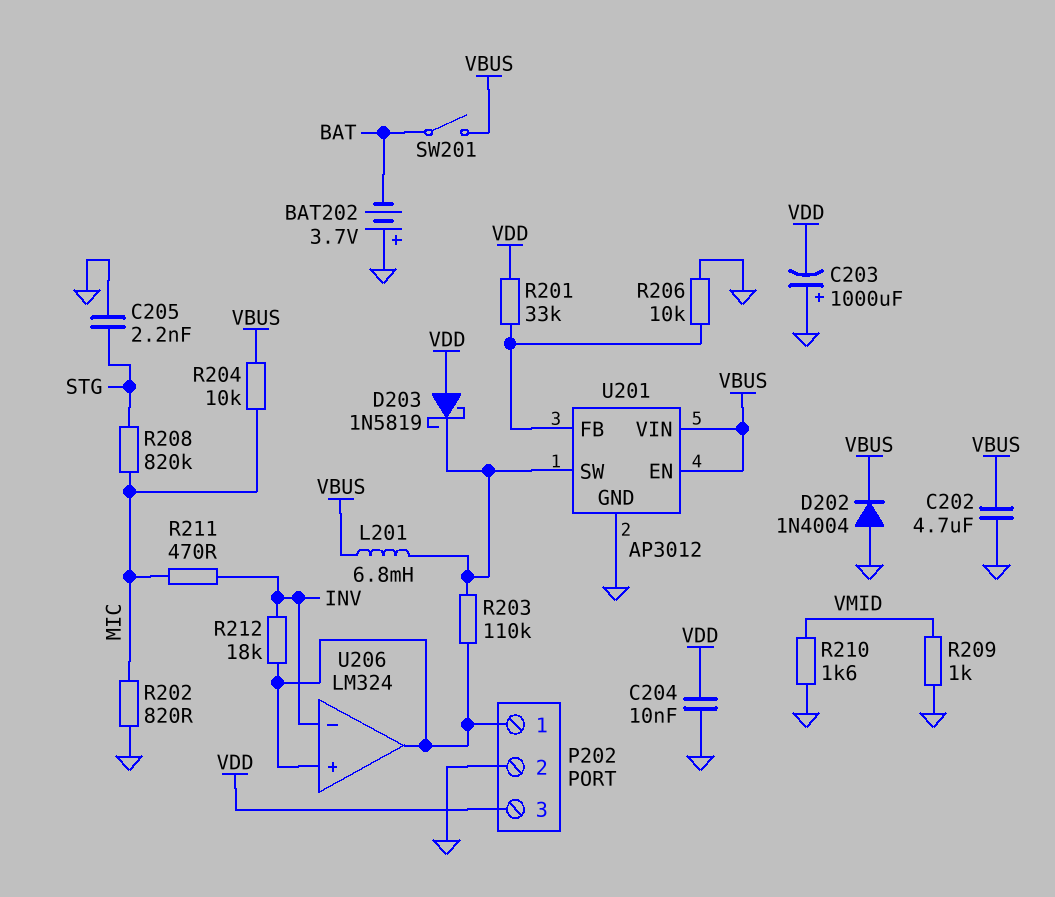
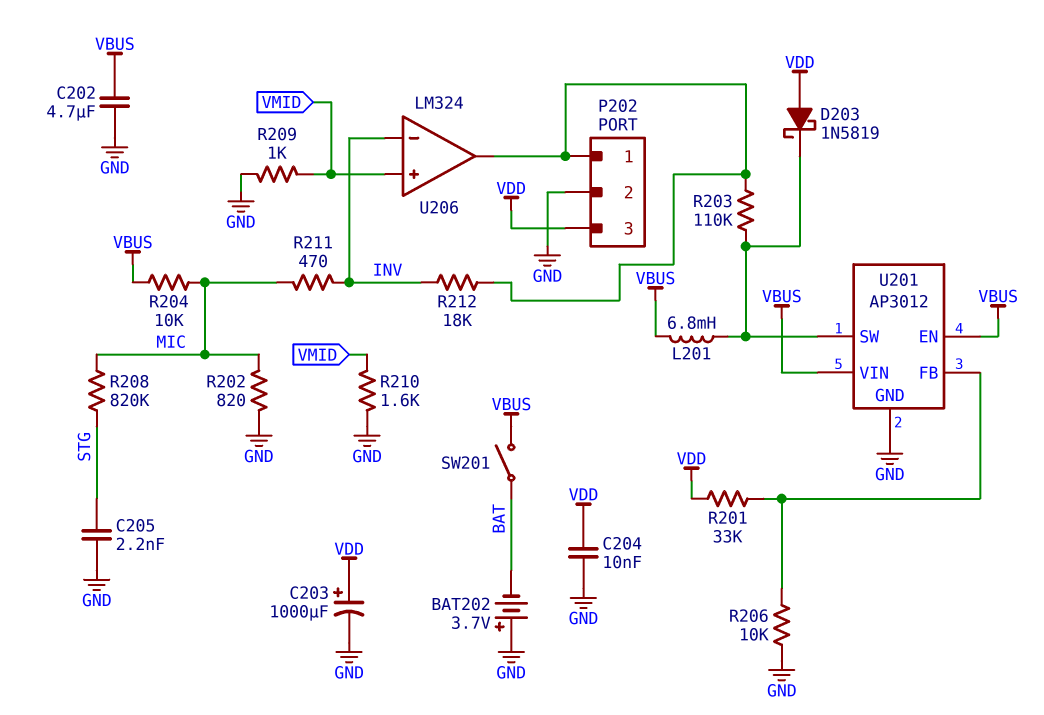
C203: 1000uF (plus GND, minus VDD) -> 1000uF (plus VDD, minus GND)
D202: diode 1N4004 (A GND, K VBUS) -> none
U206 pin in+: P202/1 -> VMID

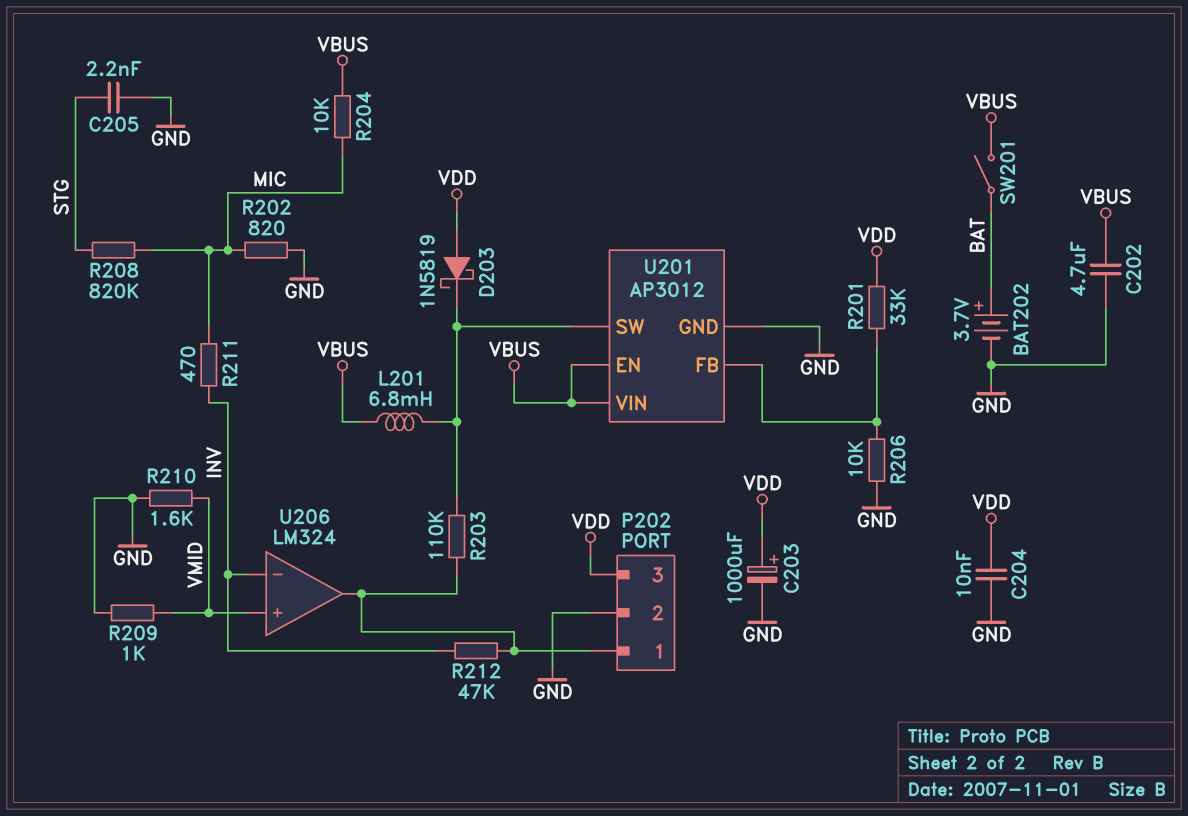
BAT202: 3.7V (plus GND, minus BAT) -> 3.7V (plus BAT, minus GND)
R212: 18k (INV, P202/1) -> 47k (INV, P202/1)

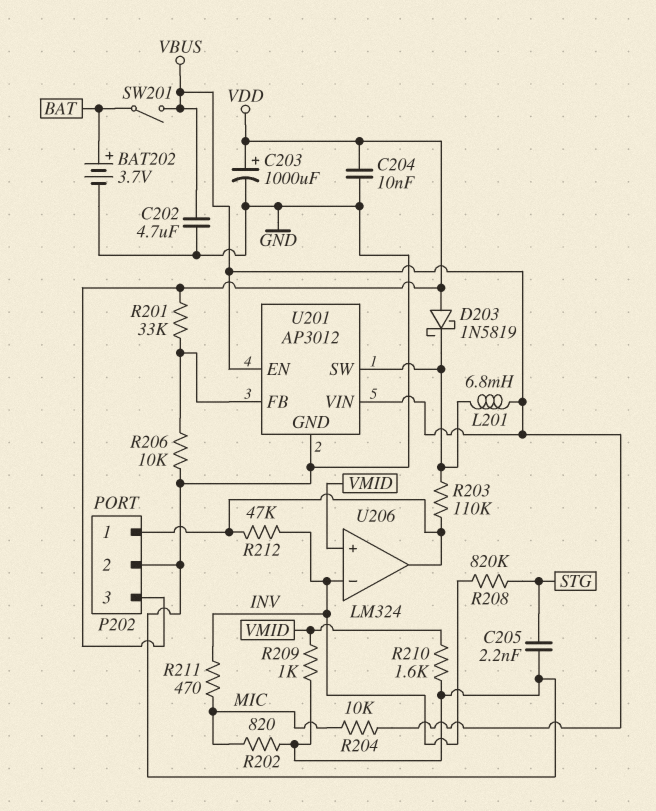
R208: 820k (MIC, STG) -> 820k (INV, STG)

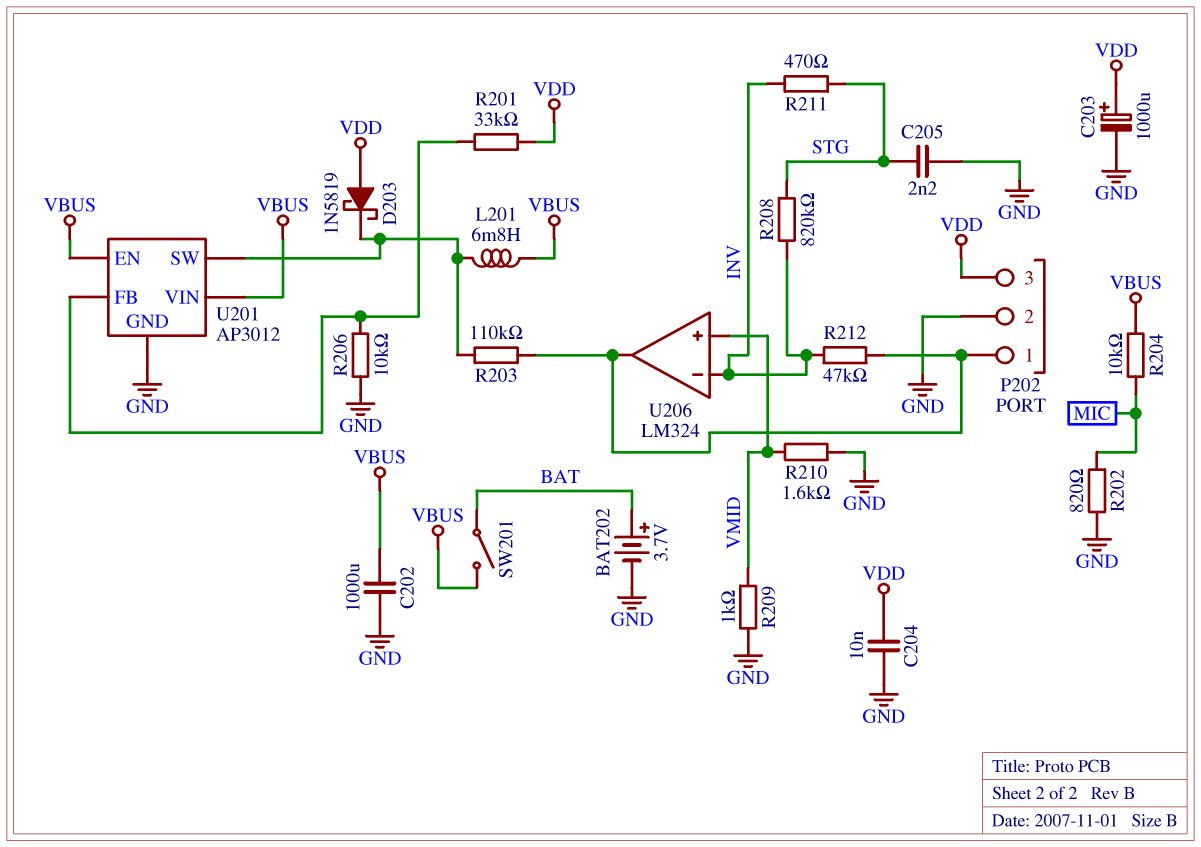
C202: 4.7uF (GND, VBUS) -> 1000uF (GND, VBUS)
R211: 470 (INV, MIC) -> 470 (INV, STG)

